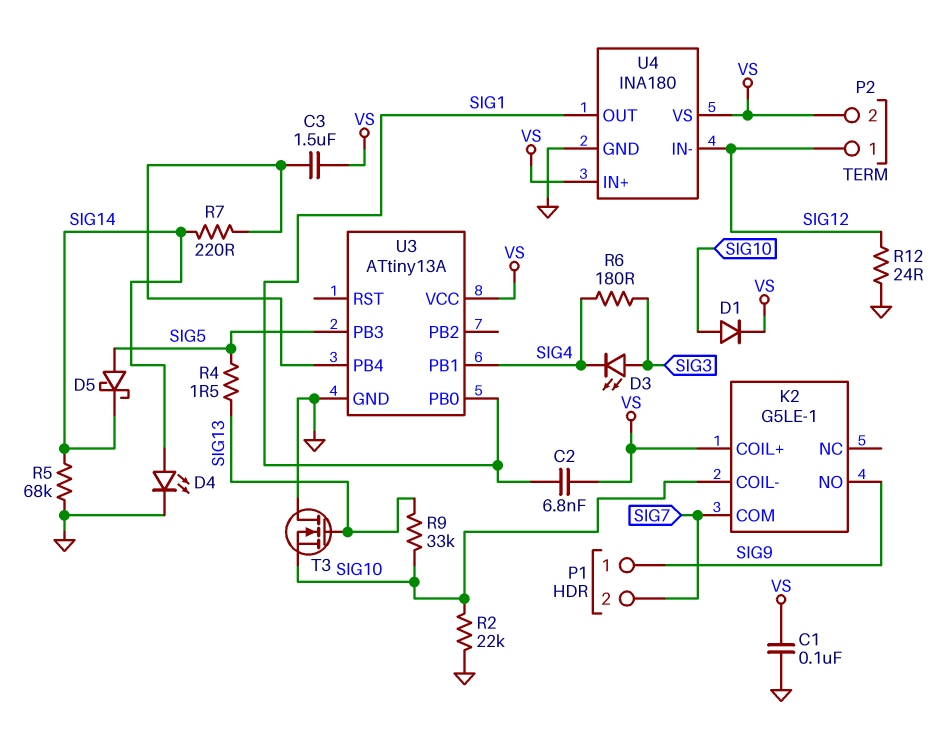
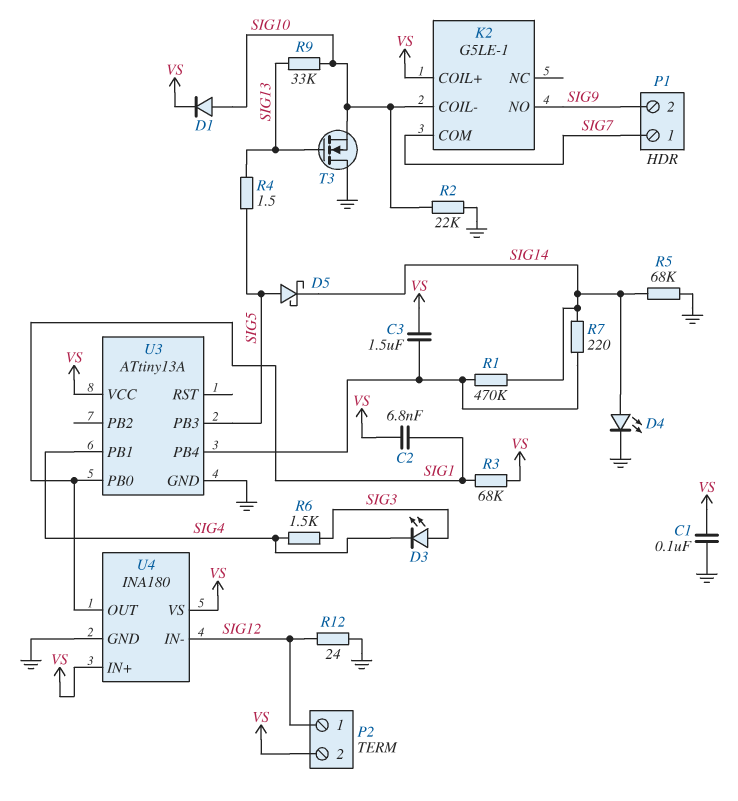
P1 pin 1: SIG9 -> SIG7
P1 pin 2: SIG7 -> SIG9
R1: none -> 470k (SIG14, U3/PB4)
R3: none -> 68k (SIG1, VS)
R6: 180 (SIG3, SIG4) -> 1.5k (SIG3, SIG4)

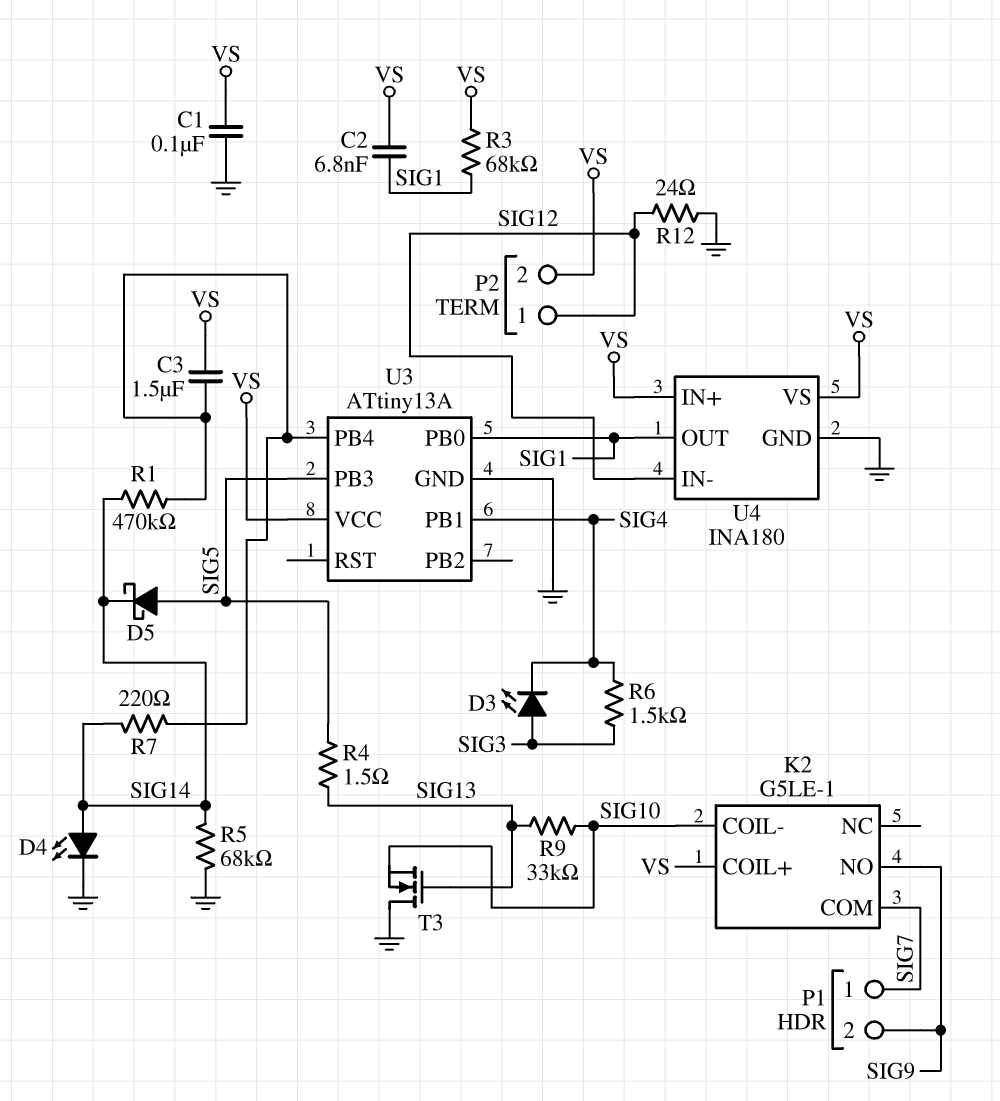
D1: diode (A SIG10, K VS) -> none
R2: 22k (GND, SIG10) -> none

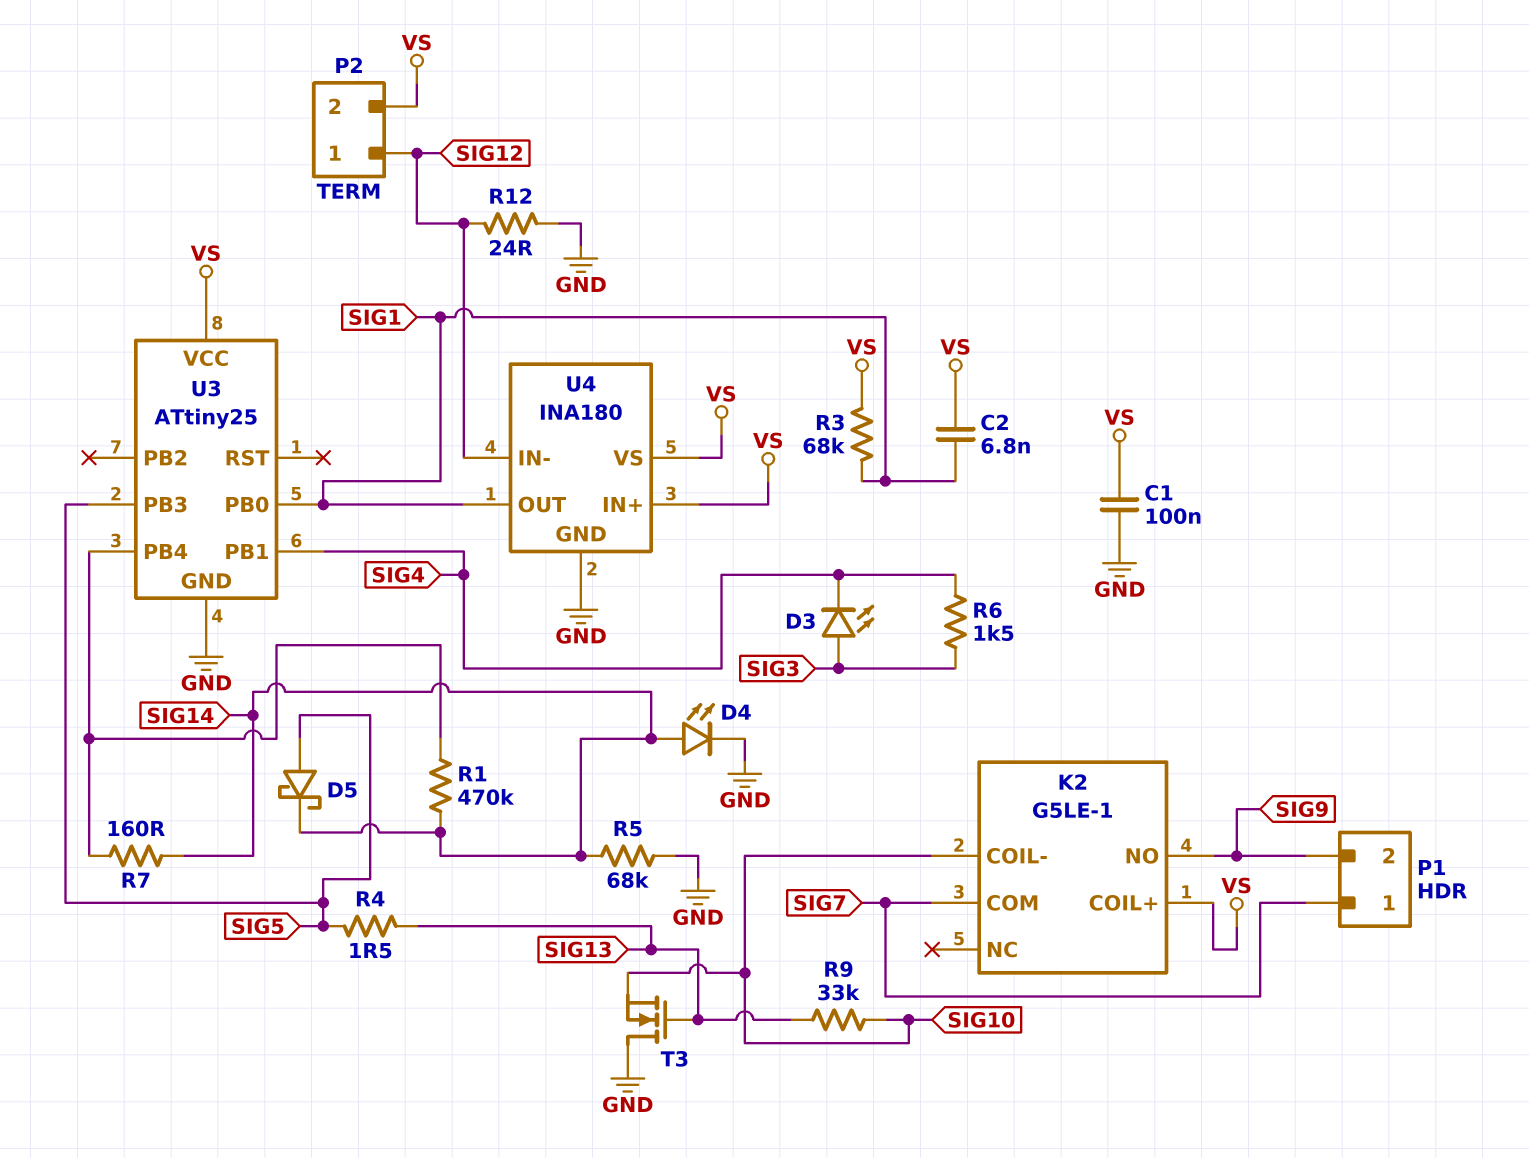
C3: 1.5uF (U3/PB4, VS) -> none
R7: 220 (SIG14, U3/PB4) -> 160 (SIG14, U3/PB4)
U3: ATtiny13A -> ATtiny25

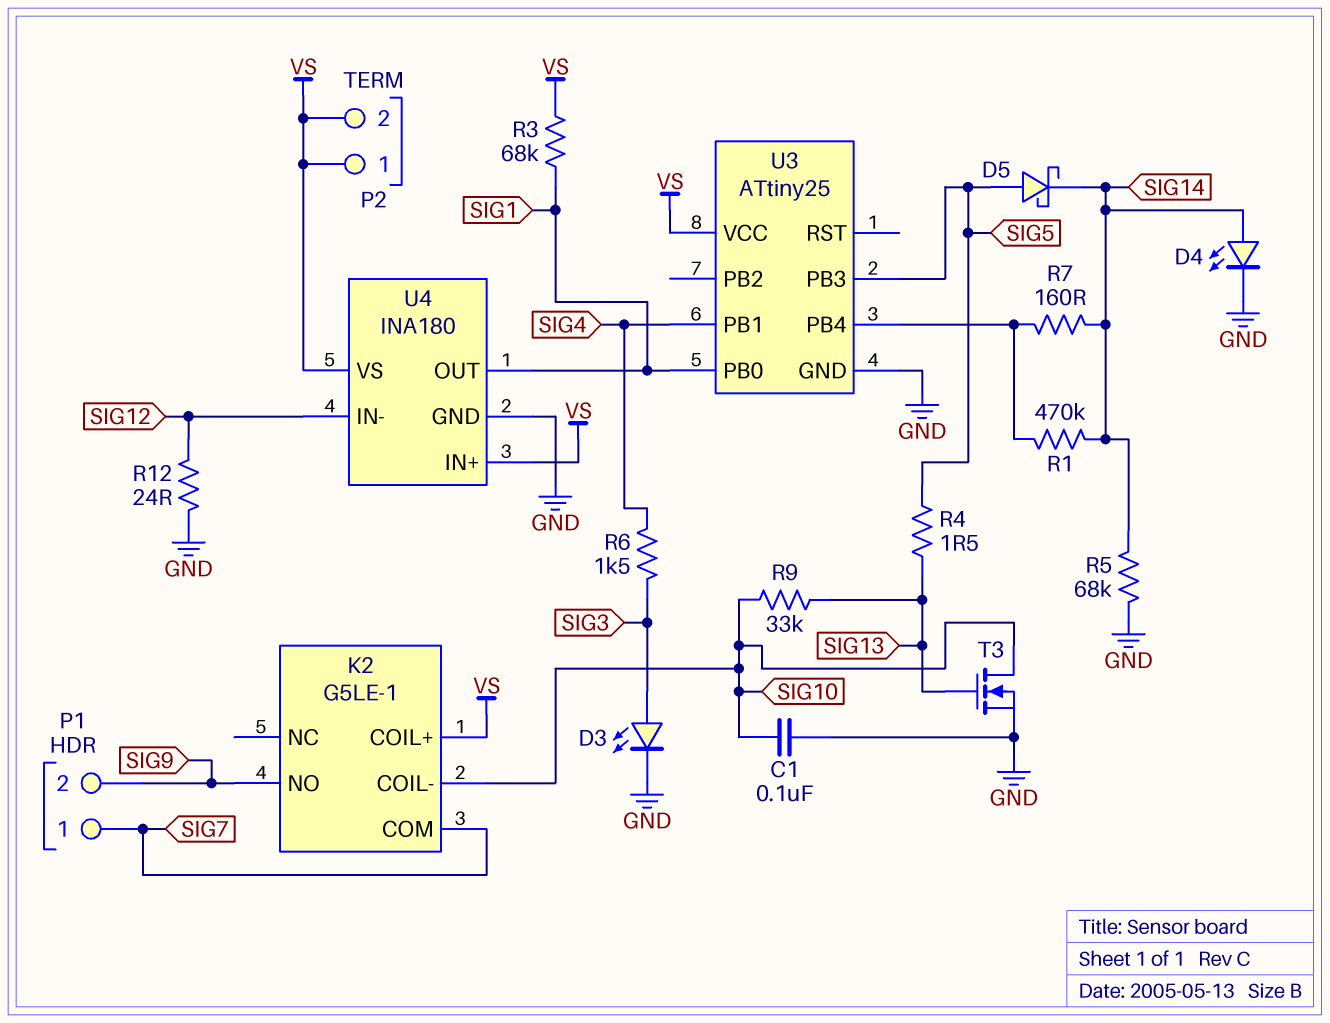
C1: 100nF (GND, VS) -> 100nF (GND, SIG10)
C2: 6.8nF (SIG1, VS) -> none
D3: LED (A SIG3, K SIG4) -> LED (A SIG3, K GND)
P2 pin 1: SIG12 -> VS
T3: NMOS (G SIG13, D GND, S SIG10) -> NMOS (G SIG13, D SIG10, S GND)

